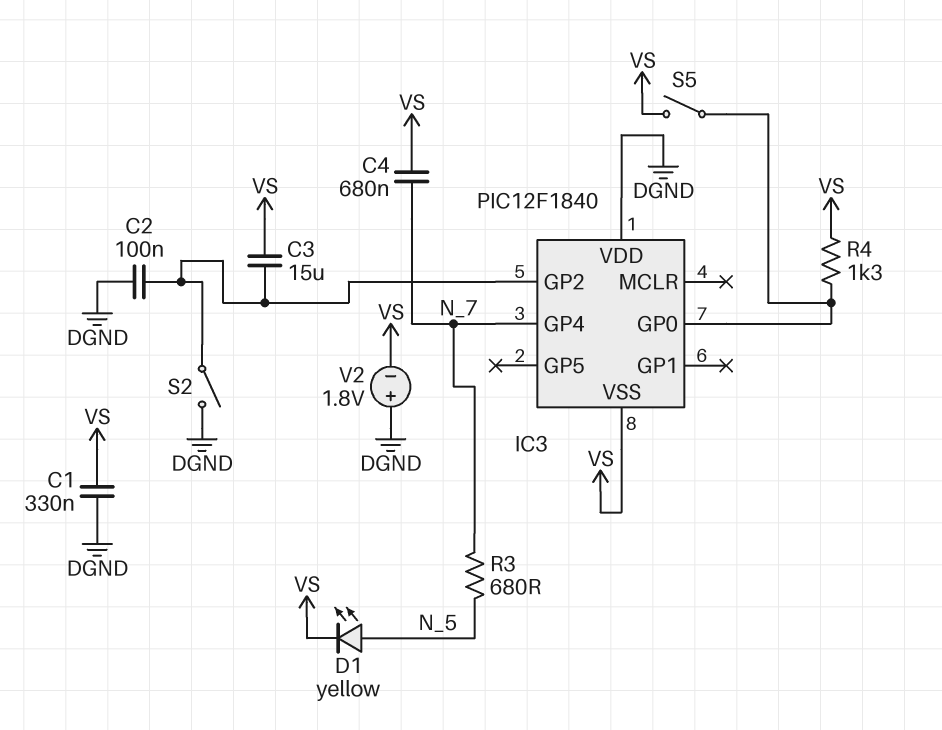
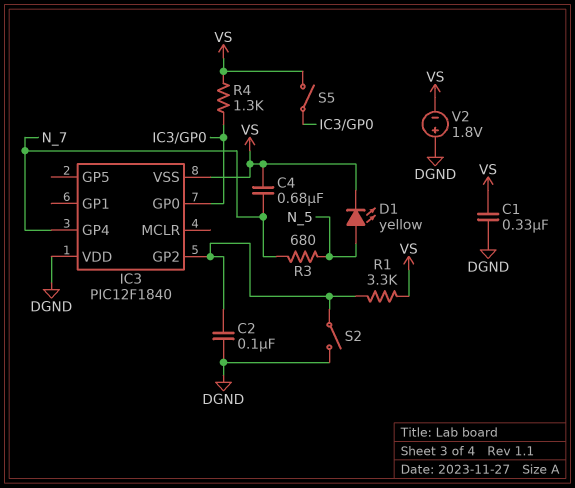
C3: 15uF (IC3/GP2, VS) -> none
R1: none -> 3.3k (IC3/GP2, VS)

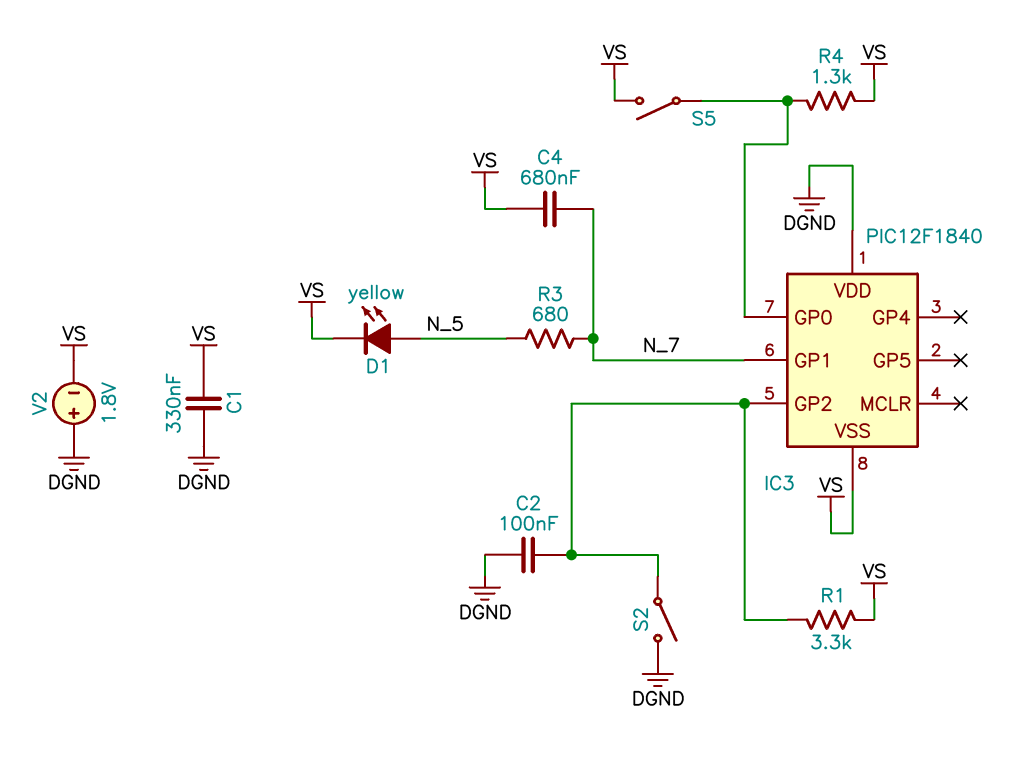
IC3 pin GP1: none -> N_7
IC3 pin GP4: N_7 -> none

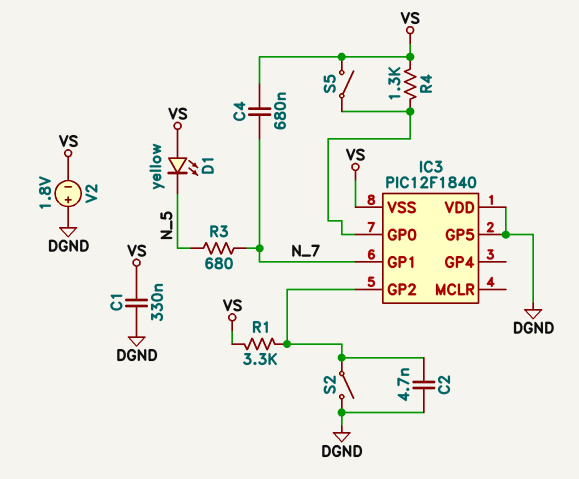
C2: 100nF (DGND, IC3/GP2) -> 4.7nF (DGND, IC3/GP2)
D1: LED yellow (A N_5, K VS) -> LED yellow (A VS, K N_5)
IC3 pin GP5: none -> DGND

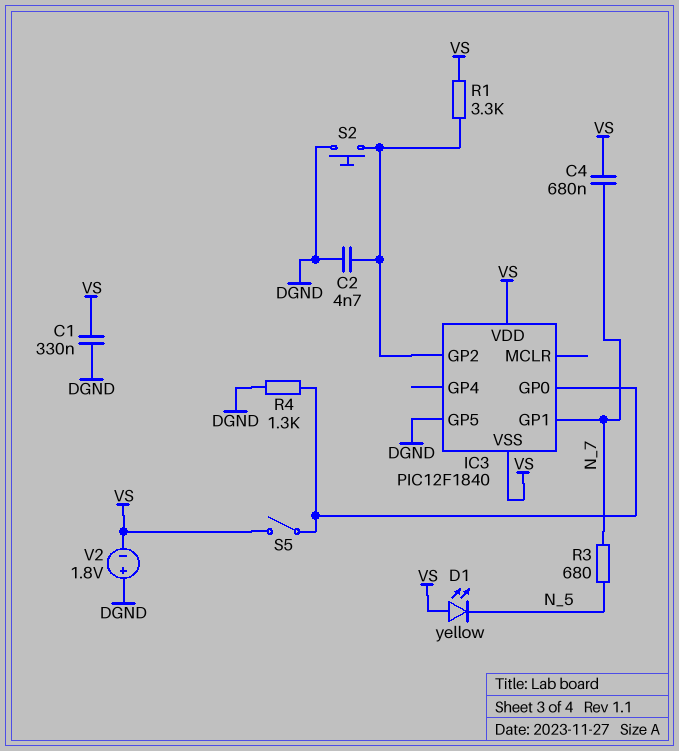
IC3 pin VDD: DGND -> VS
R4: 1.3k (IC3/GP0, VS) -> 1.3k (DGND, IC3/GP0)
S2: switch (DGND, IC3/GP2) -> button (DGND, IC3/GP2)

